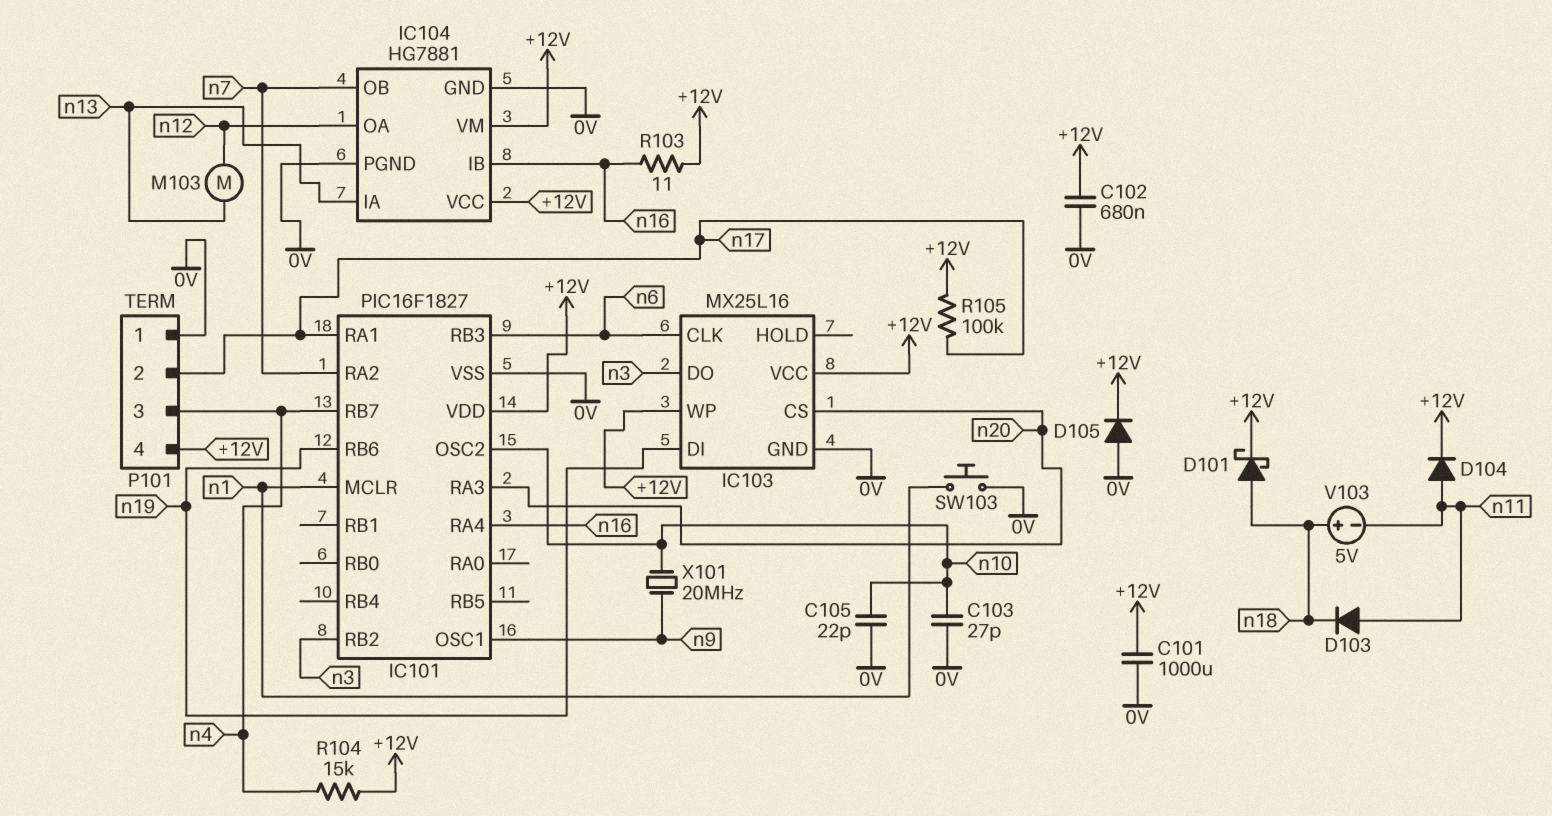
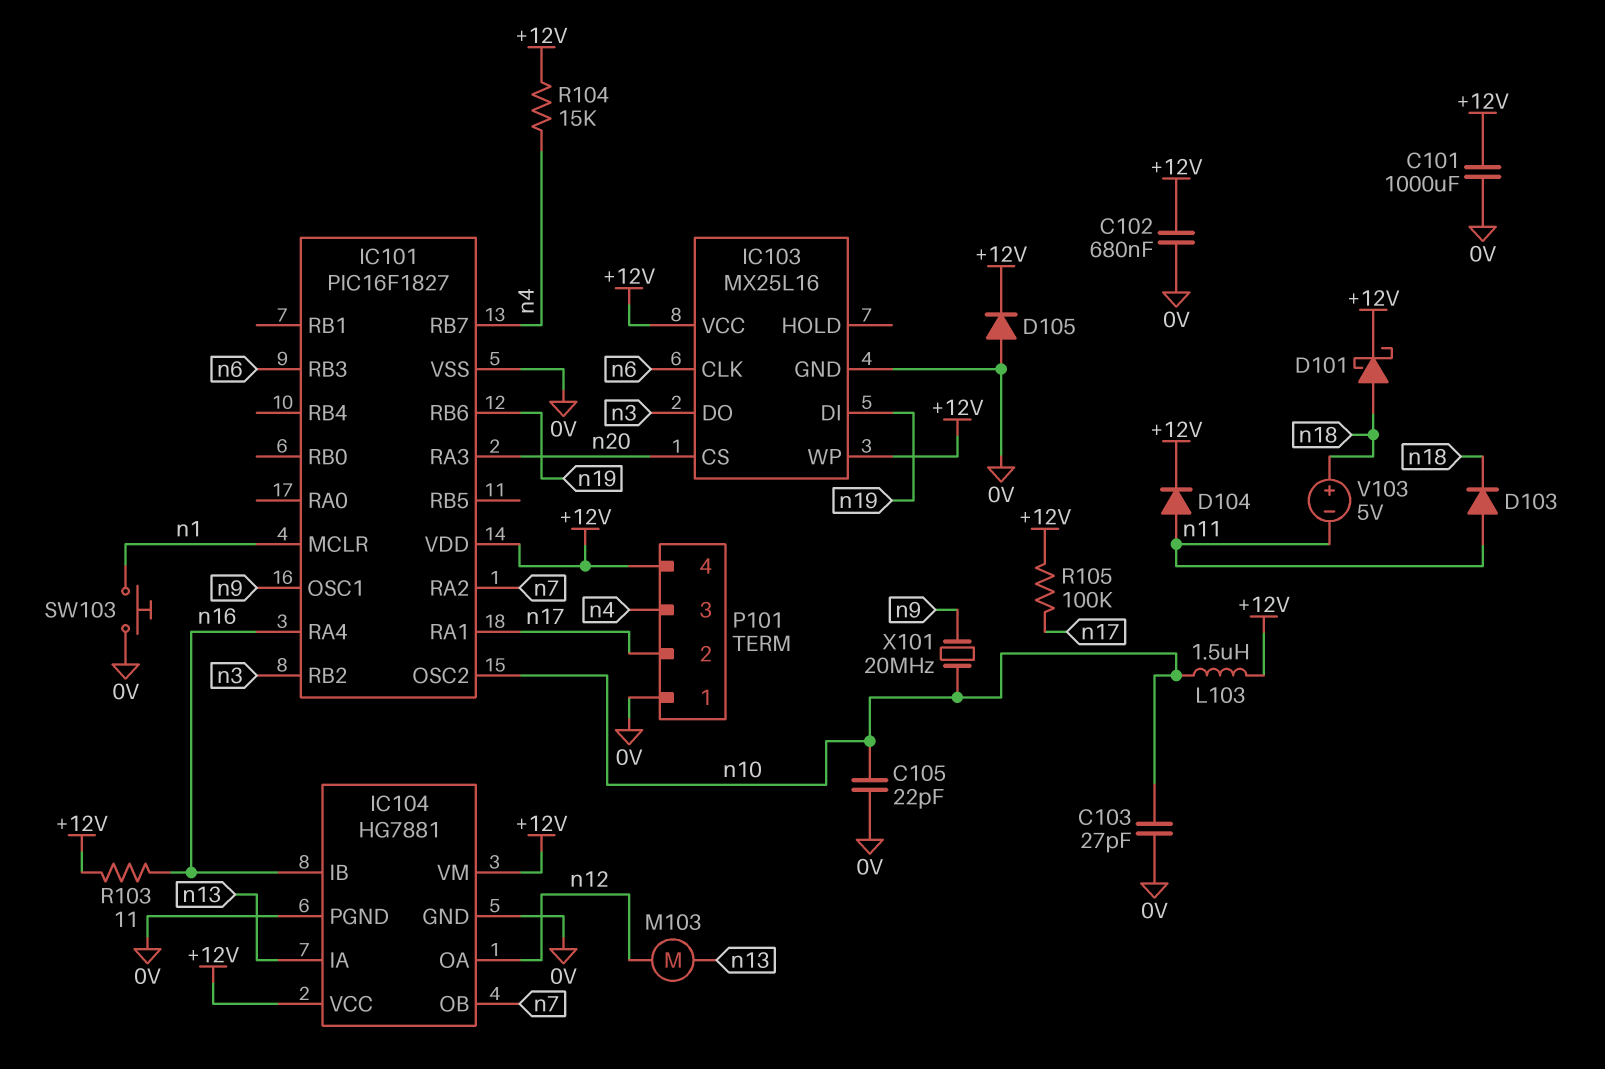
L103: none -> 1.5uH (+12V, n10)

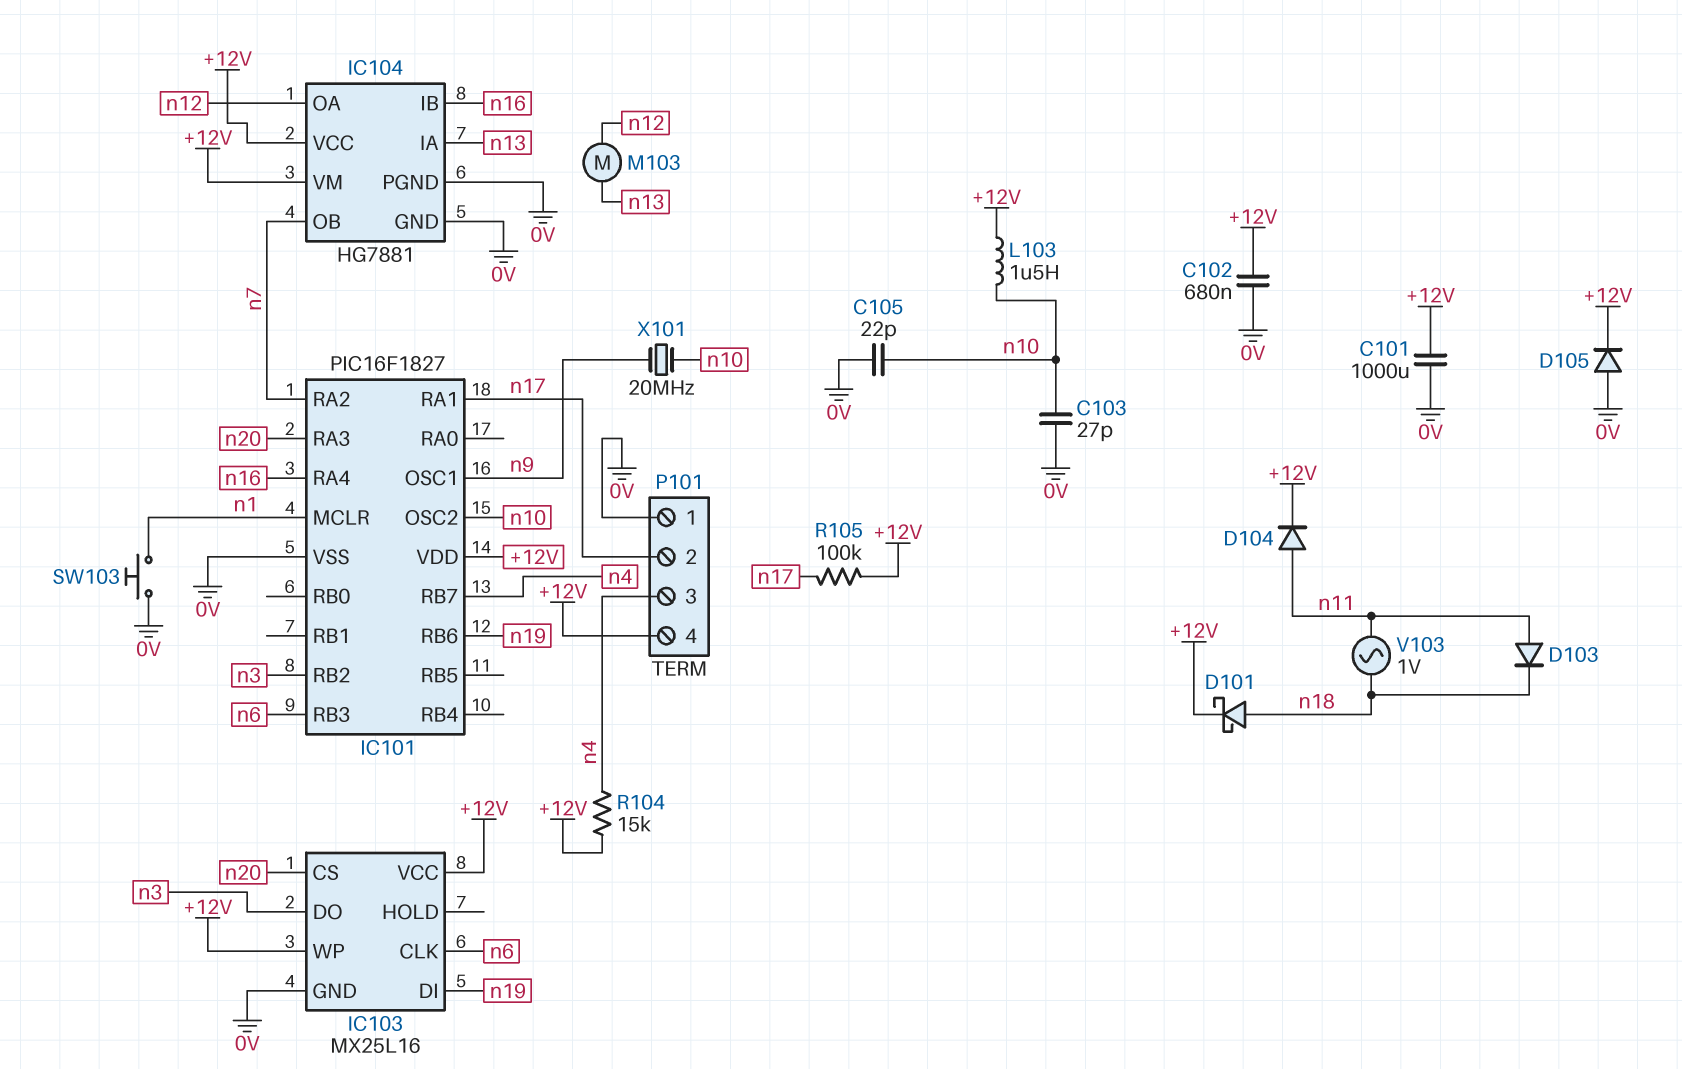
R103: 11 (+12V, n16) -> none
V103: 5V (plus n18, minus n11) -> AC 1V (n11, n18)

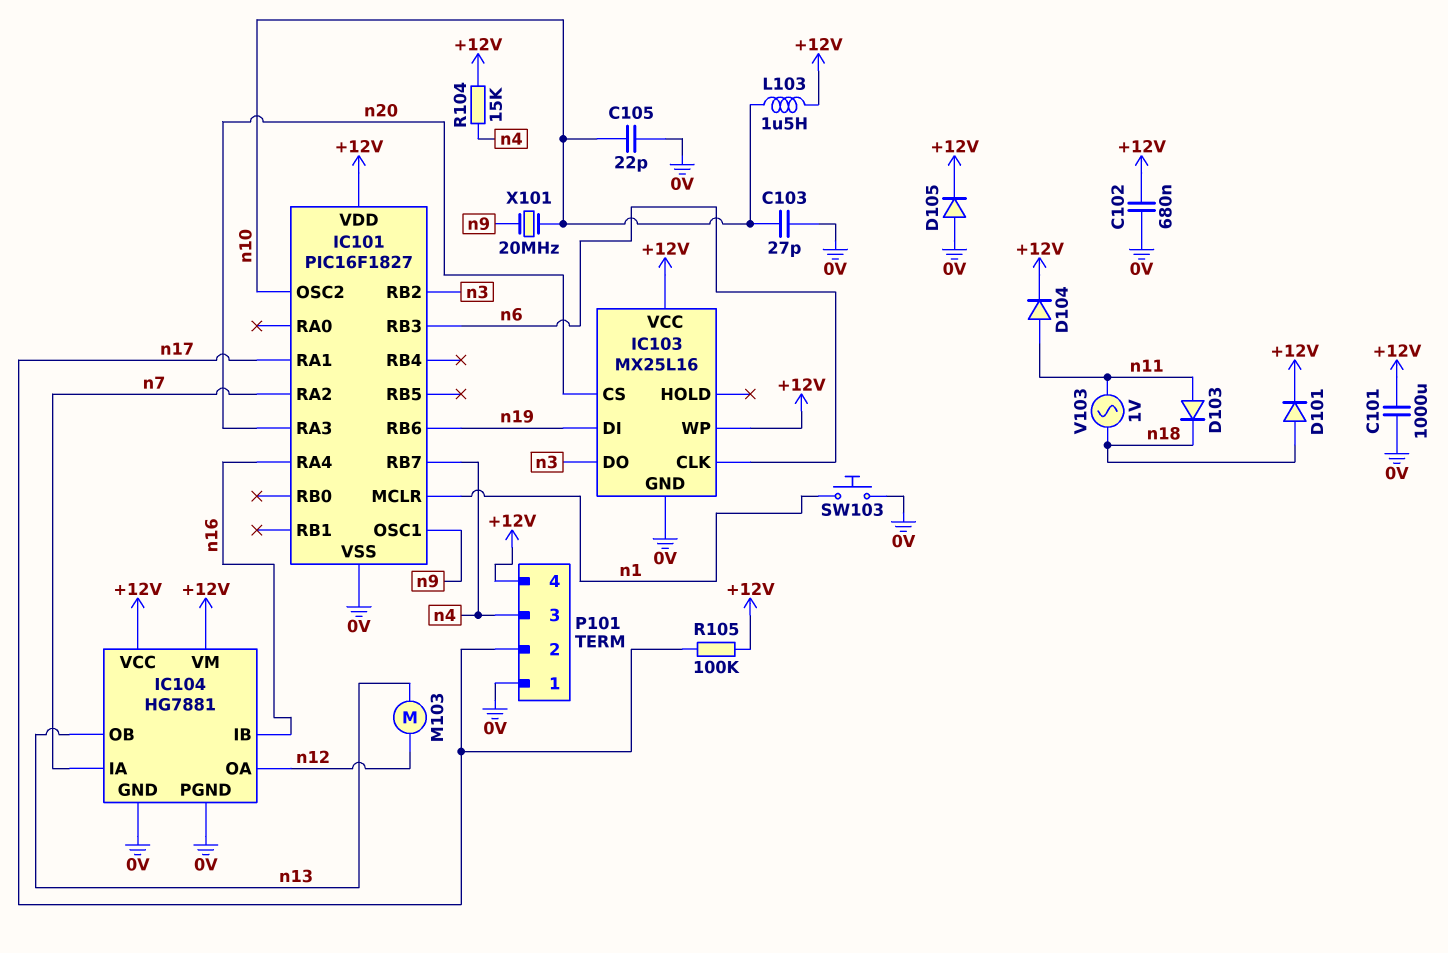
D101: schottky (A n18, K +12V) -> diode (A n18, K +12V)
IC104 pin IA: n13 -> n7
IC104 pin OB: n7 -> n13

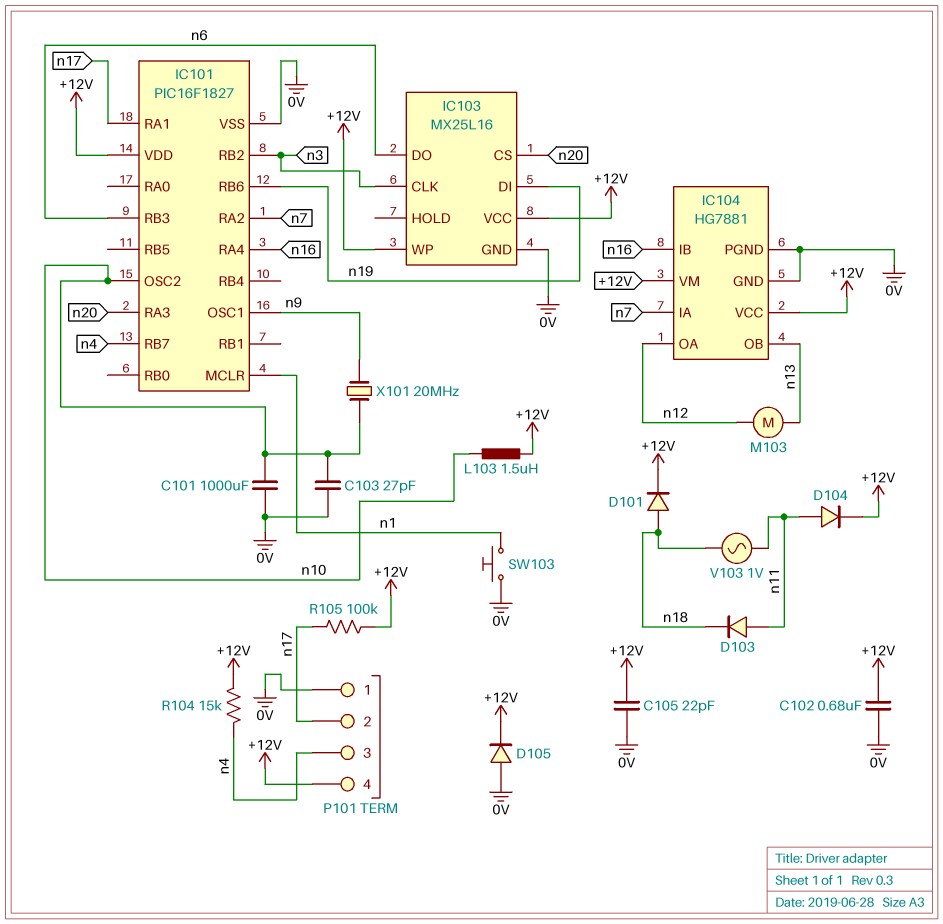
C101: 1000uF (+12V, 0V) -> 1000uF (0V, n10)
C105: 22pF (0V, n10) -> 22pF (+12V, 0V)
IC103 pin CLK: n6 -> n3
IC103 pin DO: n3 -> n6

